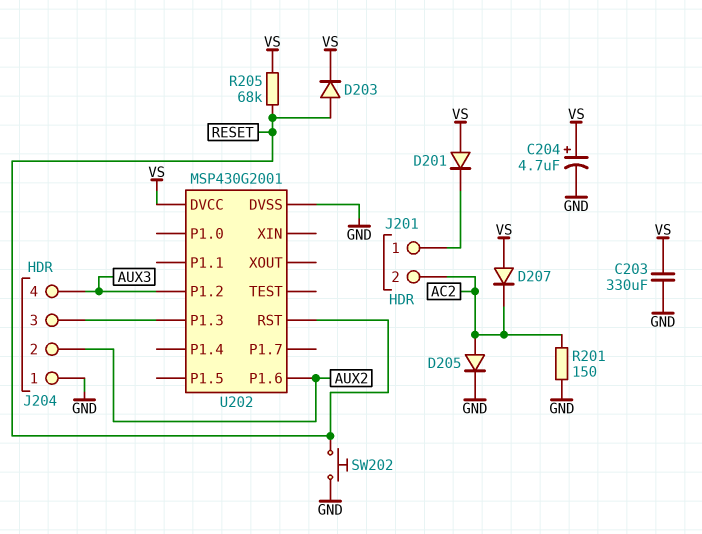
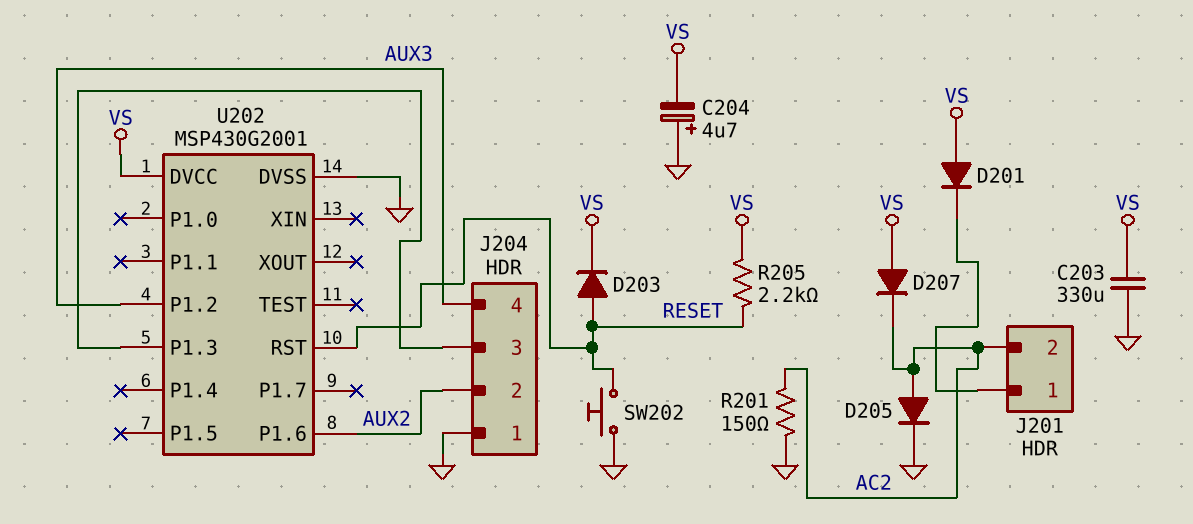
C204: 4.7uF (plus VS, minus GND) -> 4.7uF (plus GND, minus VS)
R205: 68k (RESET, VS) -> 2.2k (RESET, VS)

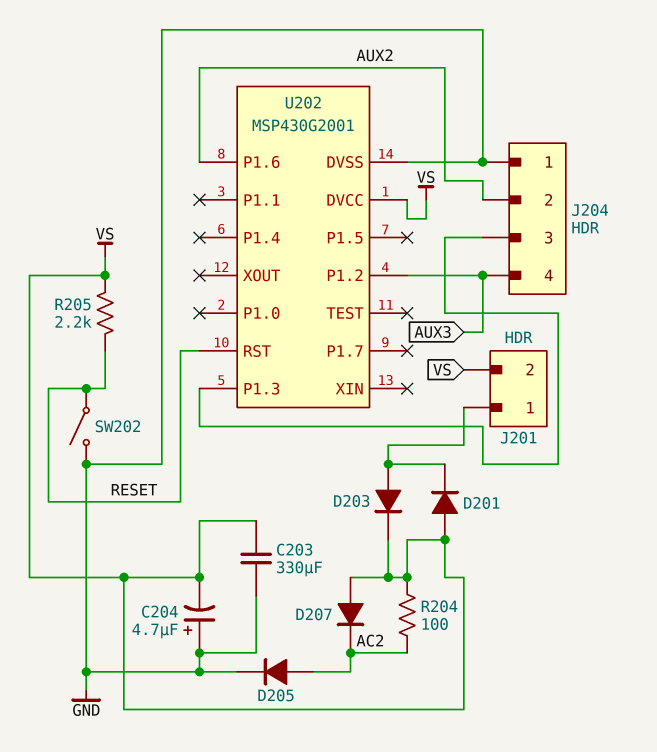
D203: diode (A RESET, K VS) -> diode (A J201/1, K VS)
J201 pin 2: AC2 -> VS
R201: 150 (AC2, GND) -> none
R204: none -> 100 (AC2, VS)
SW202: button (GND, RESET) -> switch (GND, RESET)

